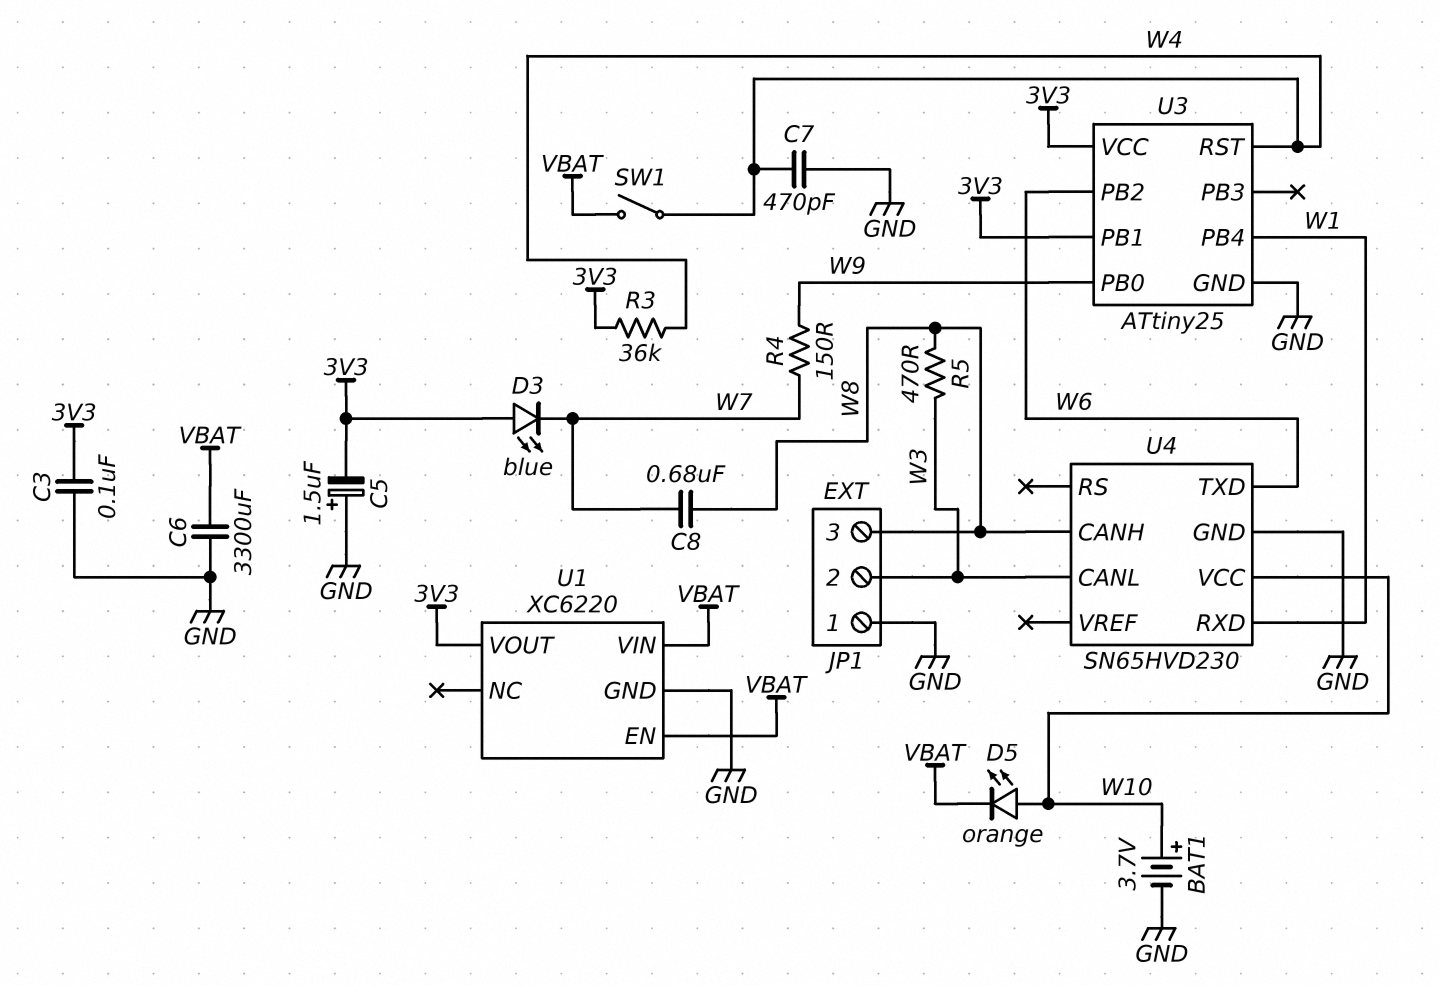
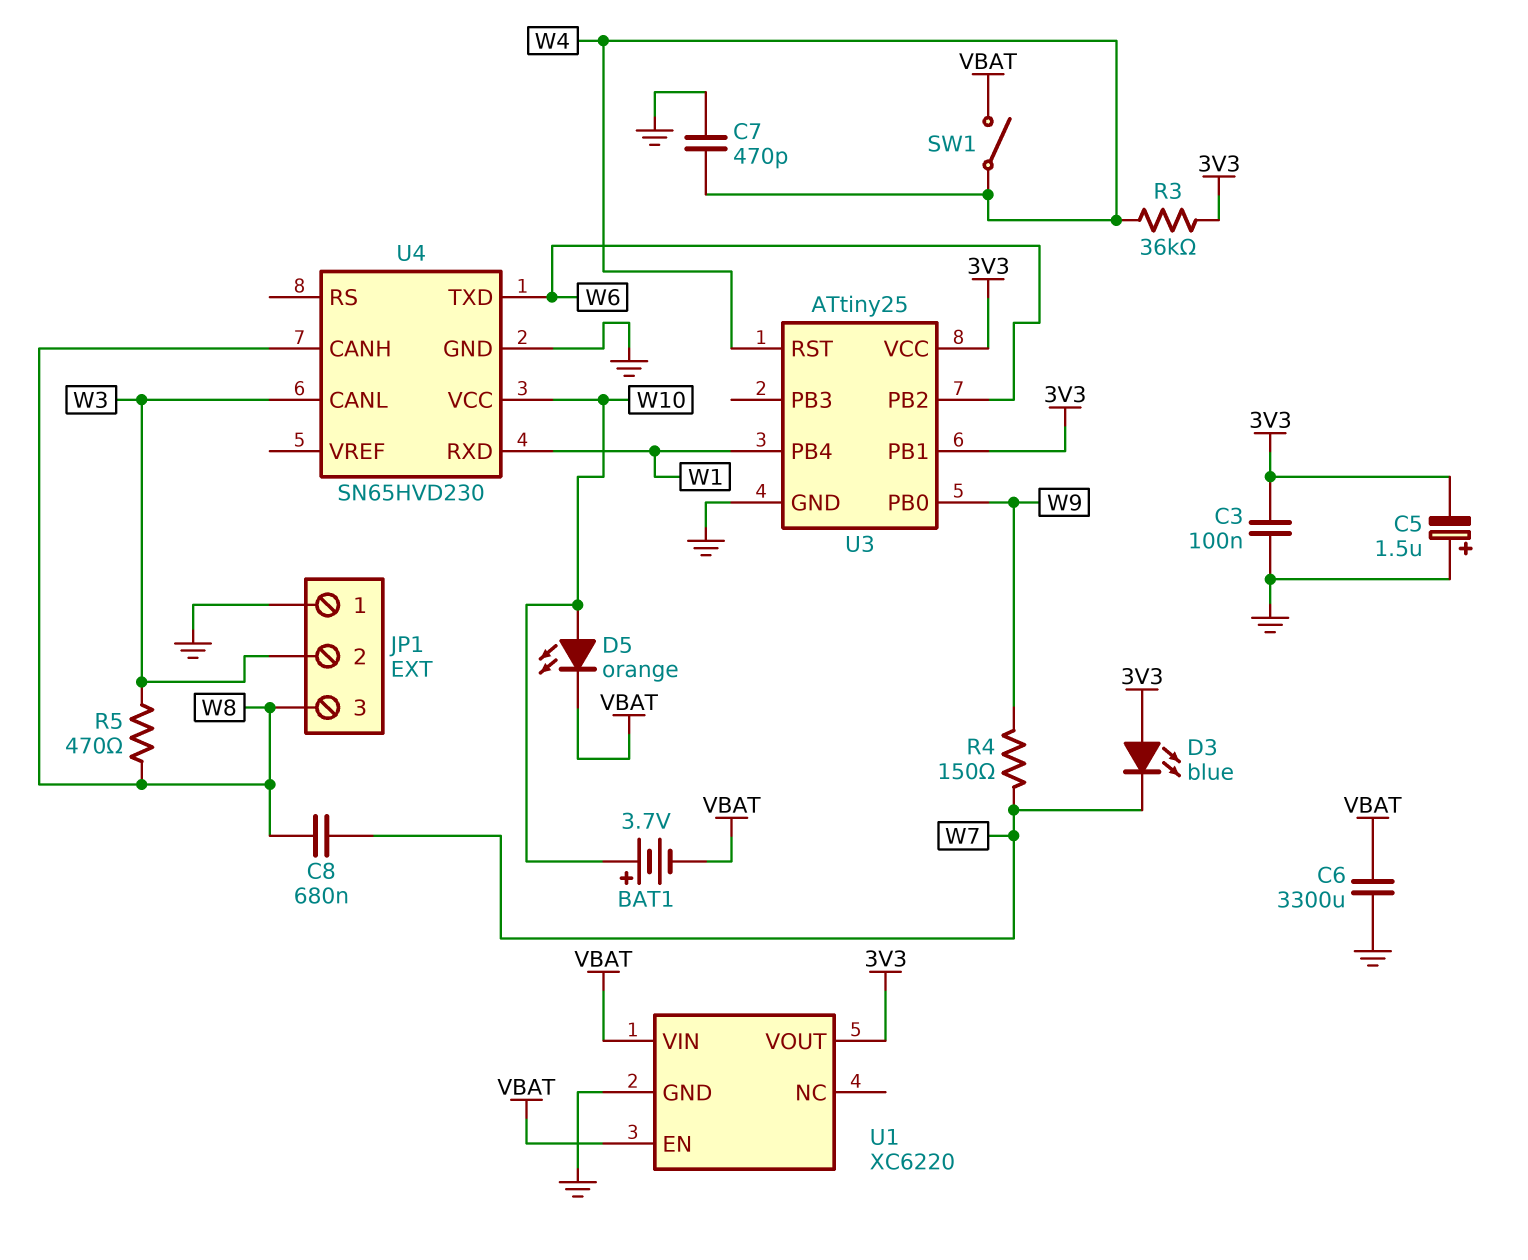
BAT1: 3.7V (plus W10, minus GND) -> 3.7V (plus W10, minus VBAT)

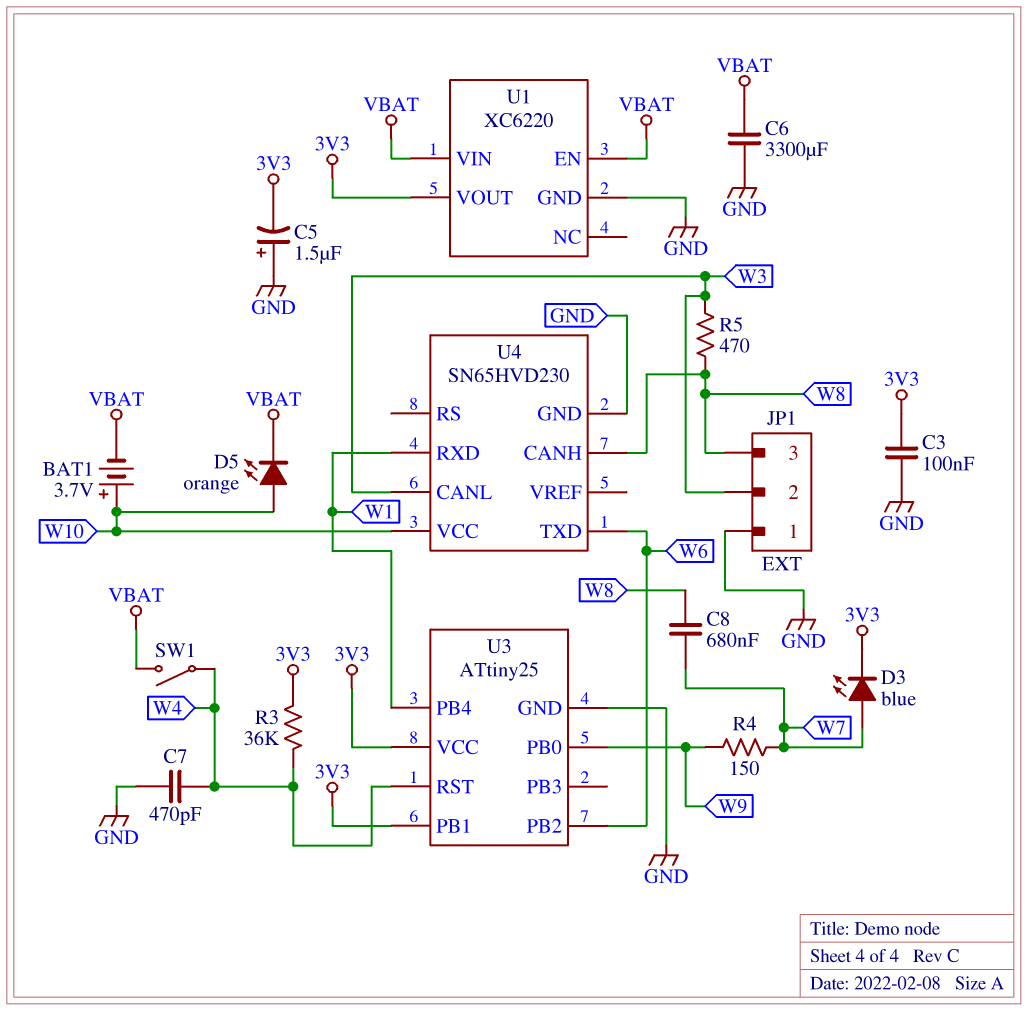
D3: LED blue (A 3V3, K W7) -> LED blue (A W7, K 3V3)

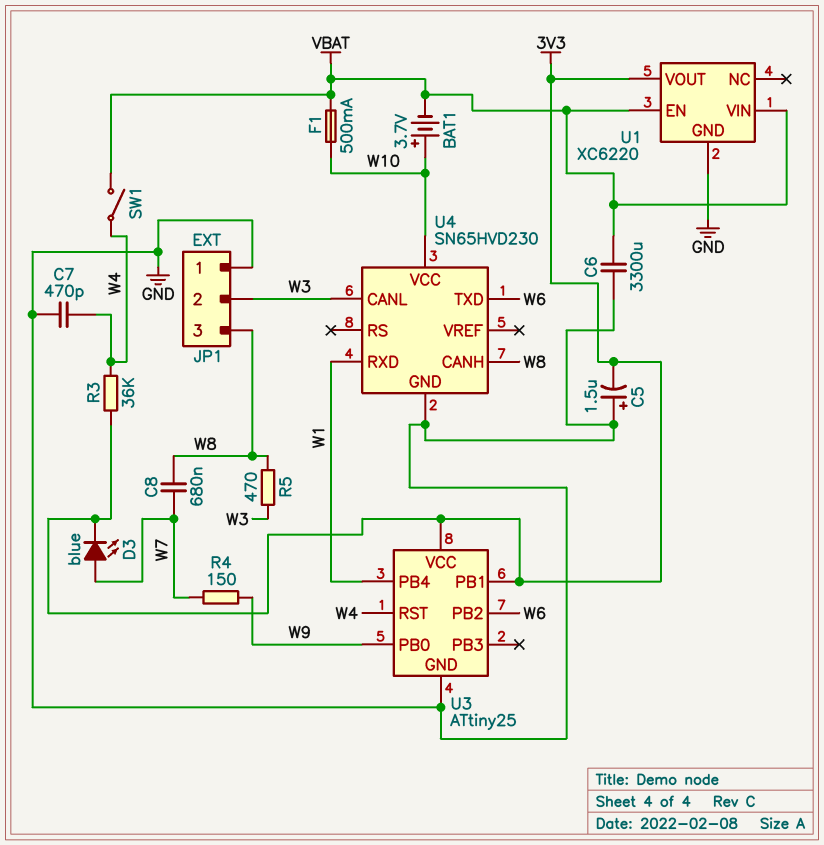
C3: 100nF (3V3, GND) -> none
D5: LED orange (A W10, K VBAT) -> none
F1: none -> 500mA (VBAT, W10)

